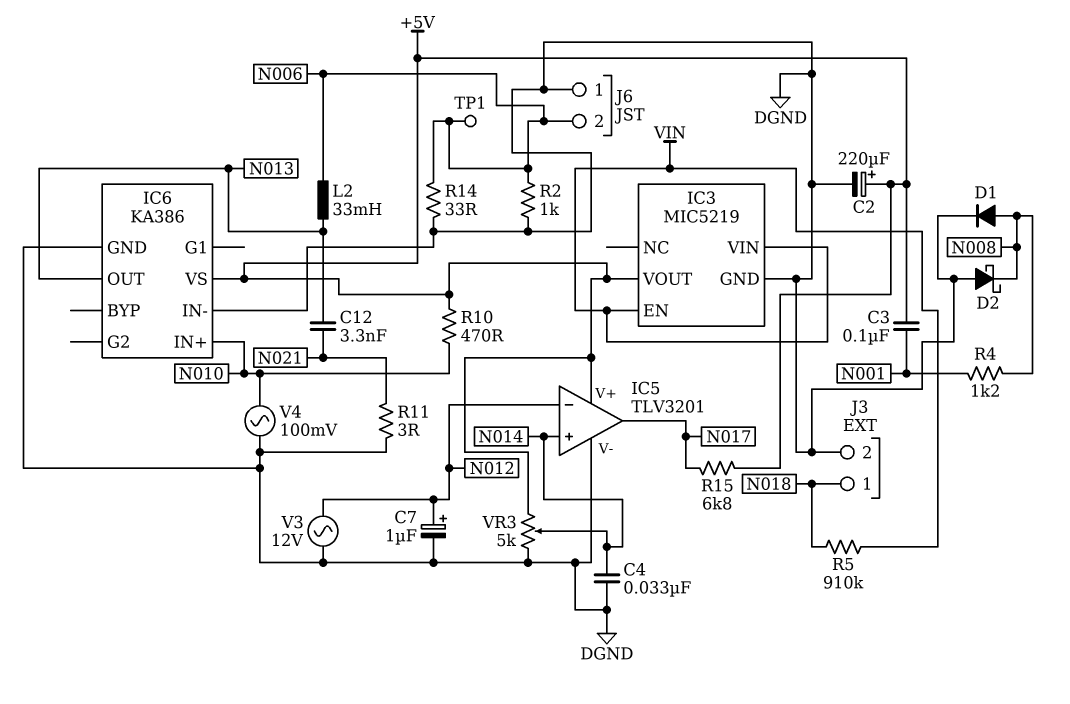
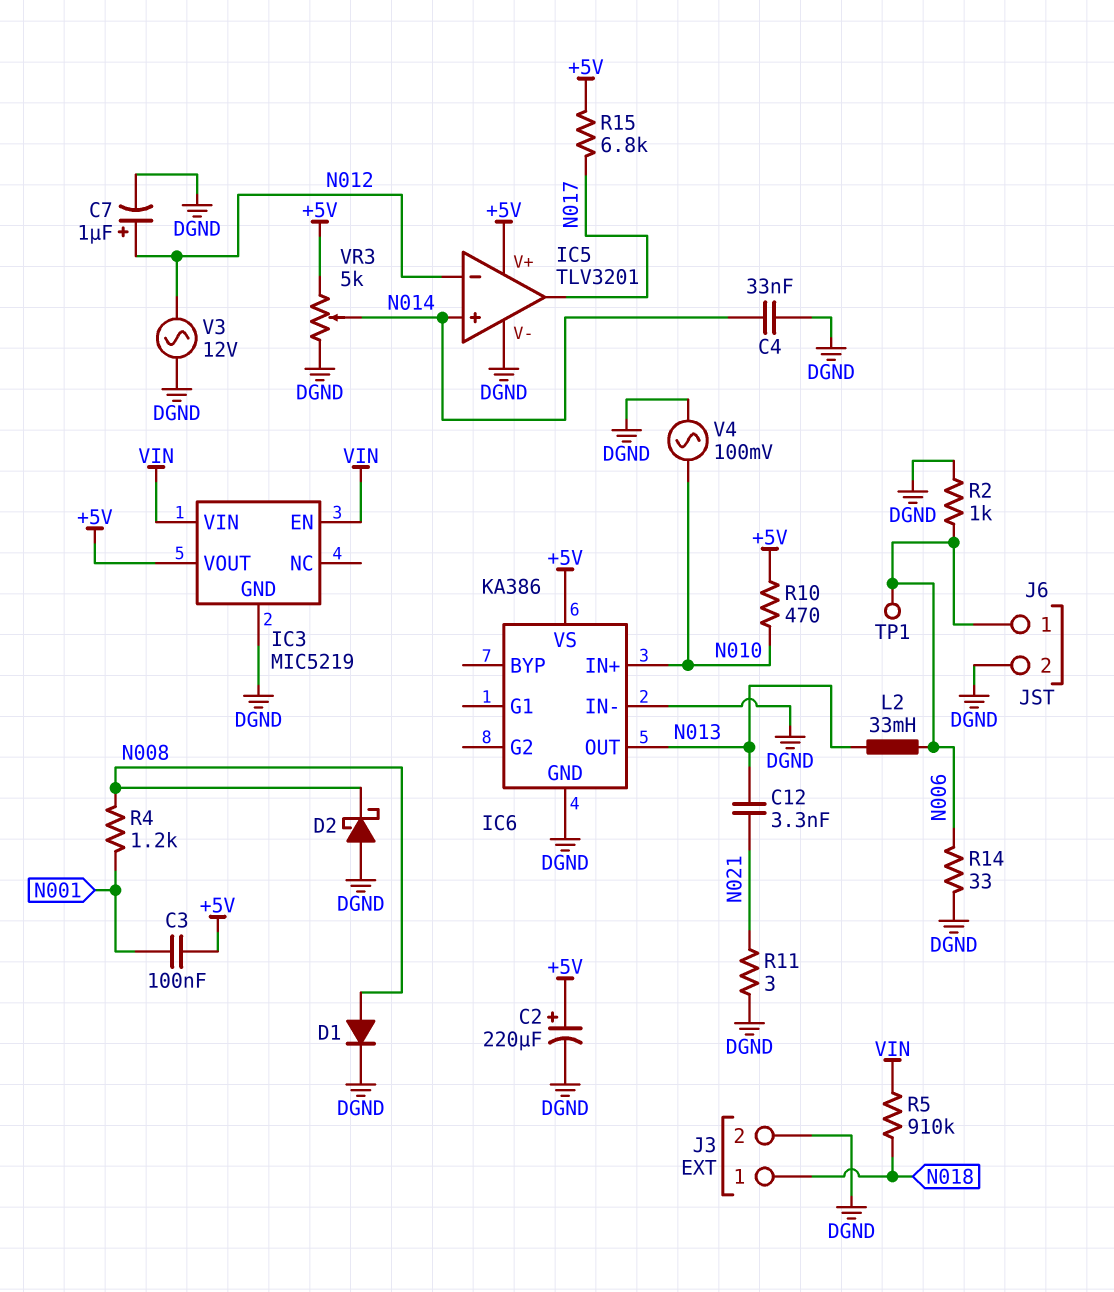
J6 pin 1: DGND -> N006
J6 pin 2: N006 -> DGND

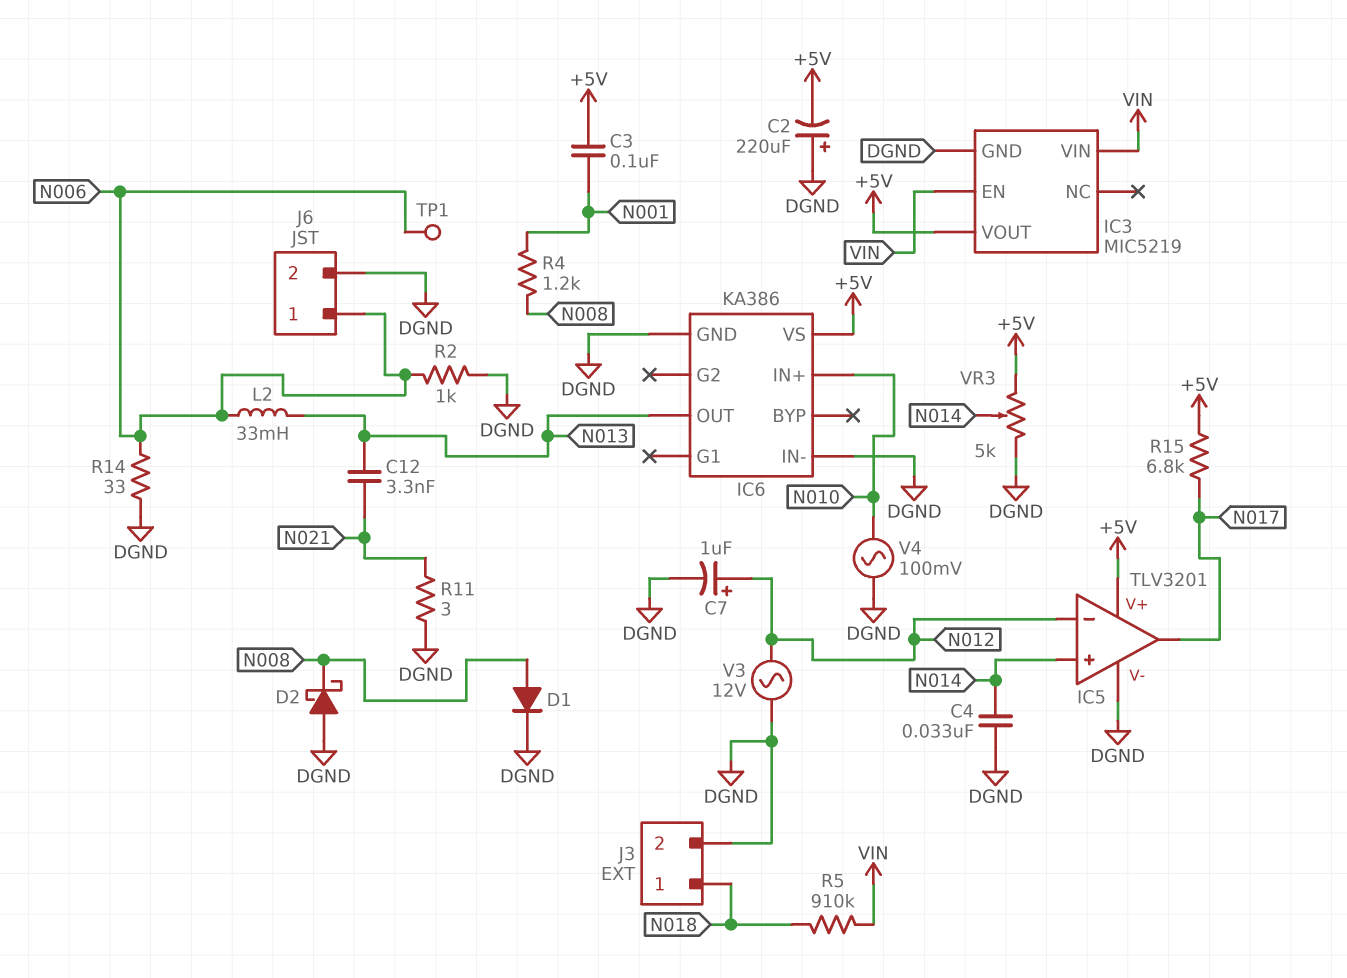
C2: 220uF (plus +5V, minus DGND) -> 220uF (plus DGND, minus +5V)
R10: 470 (+5V, N010) -> none

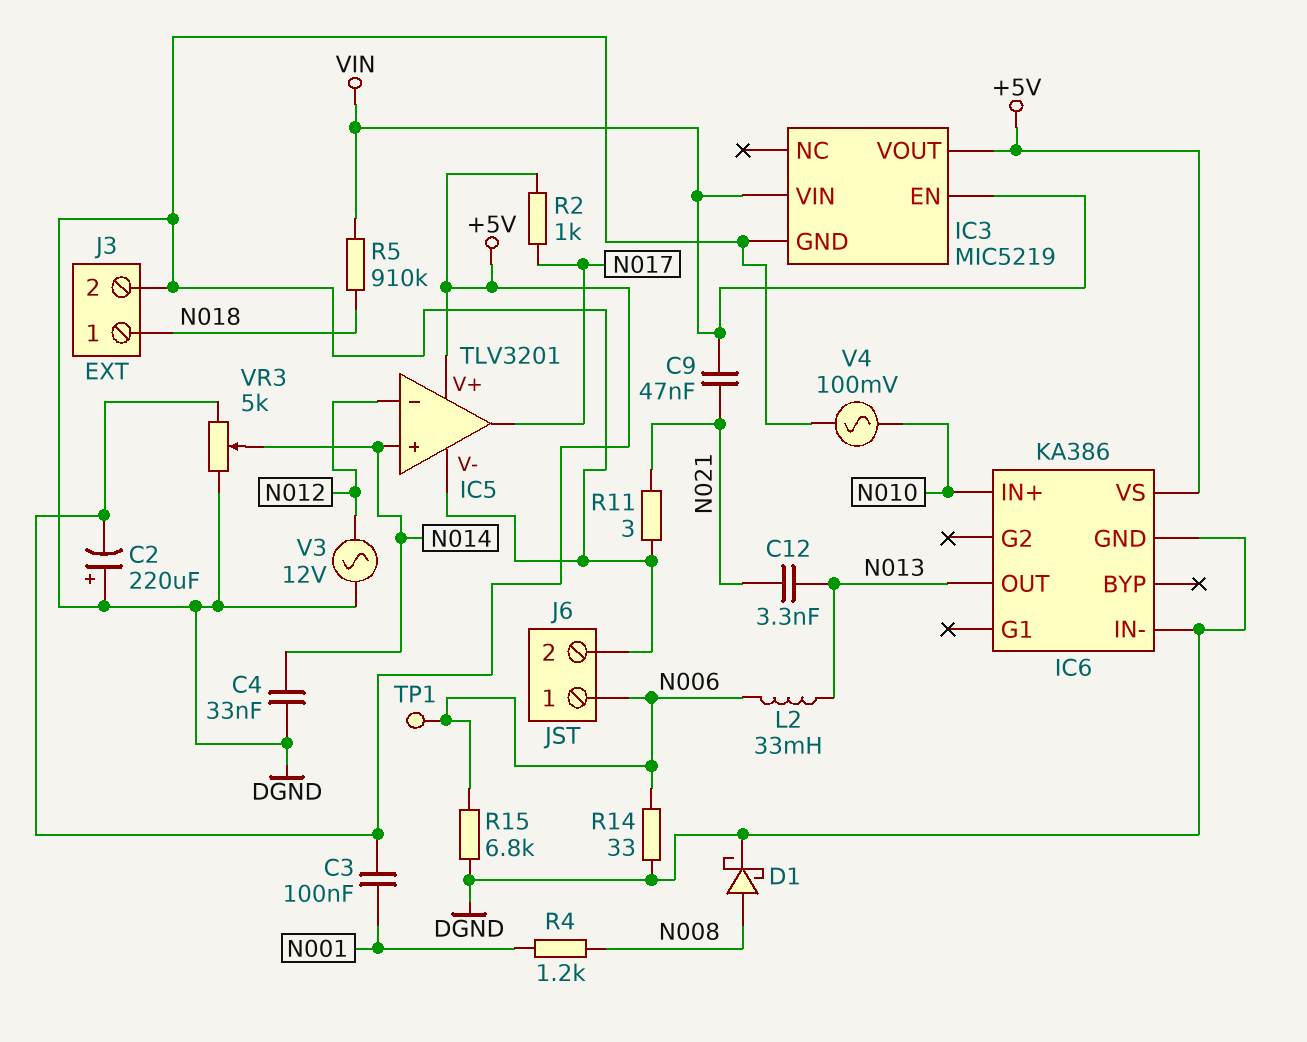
C7: 1uF (plus N012, minus DGND) -> none
C9: none -> 47nF (N021, VIN)
D1: diode (A N008, K DGND) -> schottky (A N008, K DGND)
D2: schottky (A DGND, K N008) -> none
R2: 1k (DGND, N006) -> 1k (+5V, N017)
R15: 6.8k (+5V, N017) -> 6.8k (DGND, N006)

